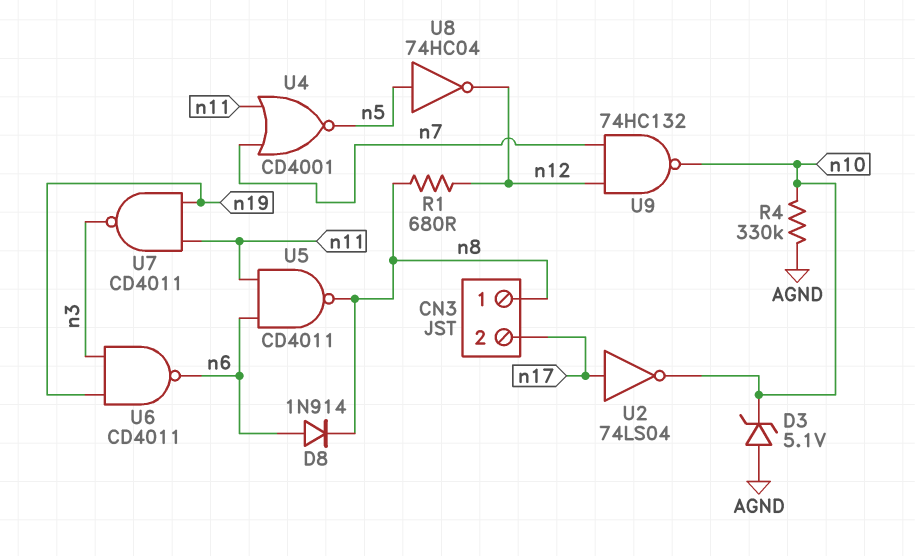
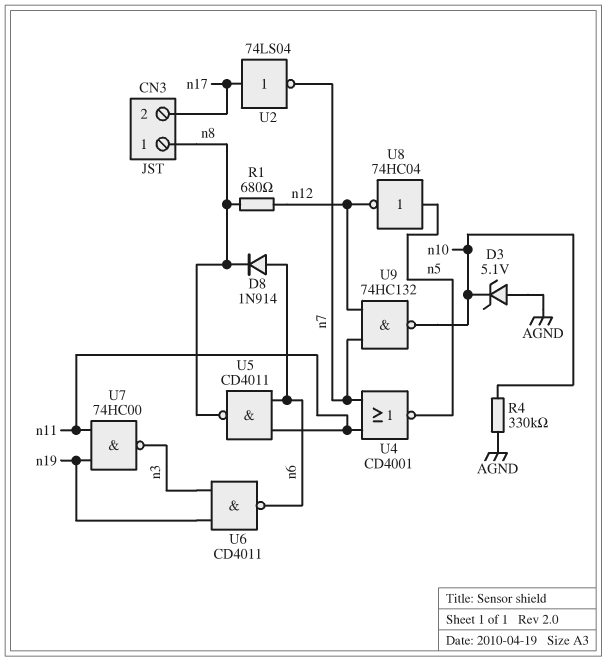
U2: NOT 74LS04 (in n17, out n10) -> NOT 74LS04 (in n17, out n7)
U7: NAND CD4011 (in n11, in n19, out n3) -> NAND 74HC00 (in n11, in n19, out n3)

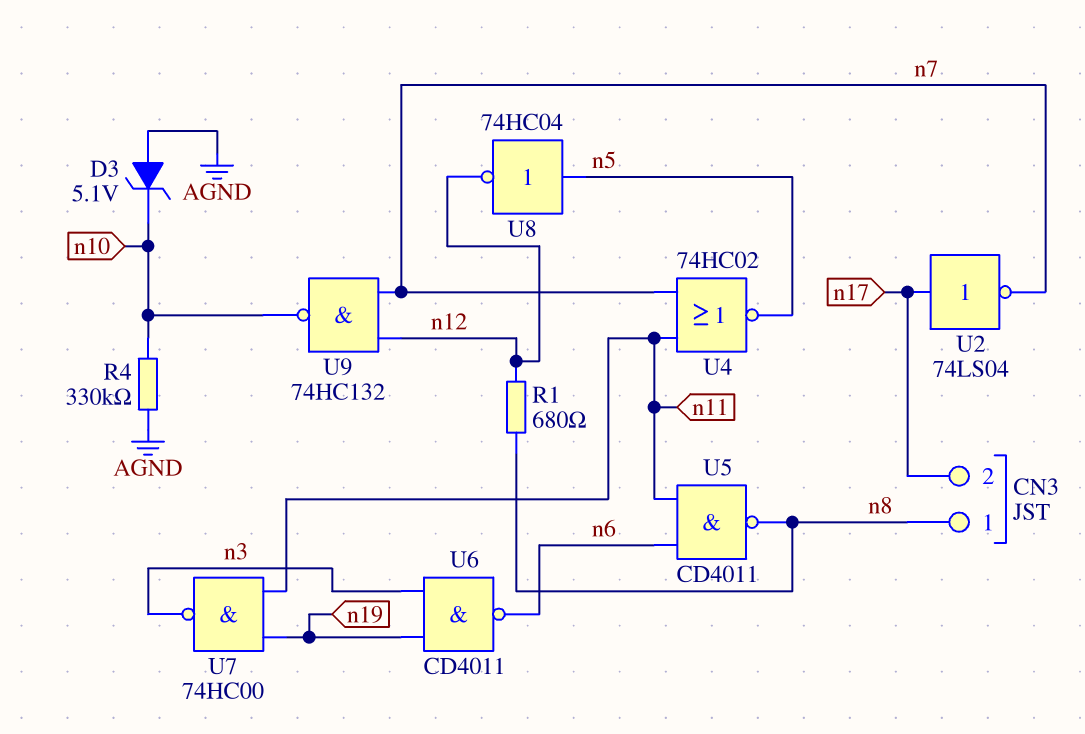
D8: diode 1N914 (A n6, K n8) -> none
U4: NOR CD4001 (in n7, in n11, out n5) -> NOR 74HC02 (in n7, in n11, out n5)

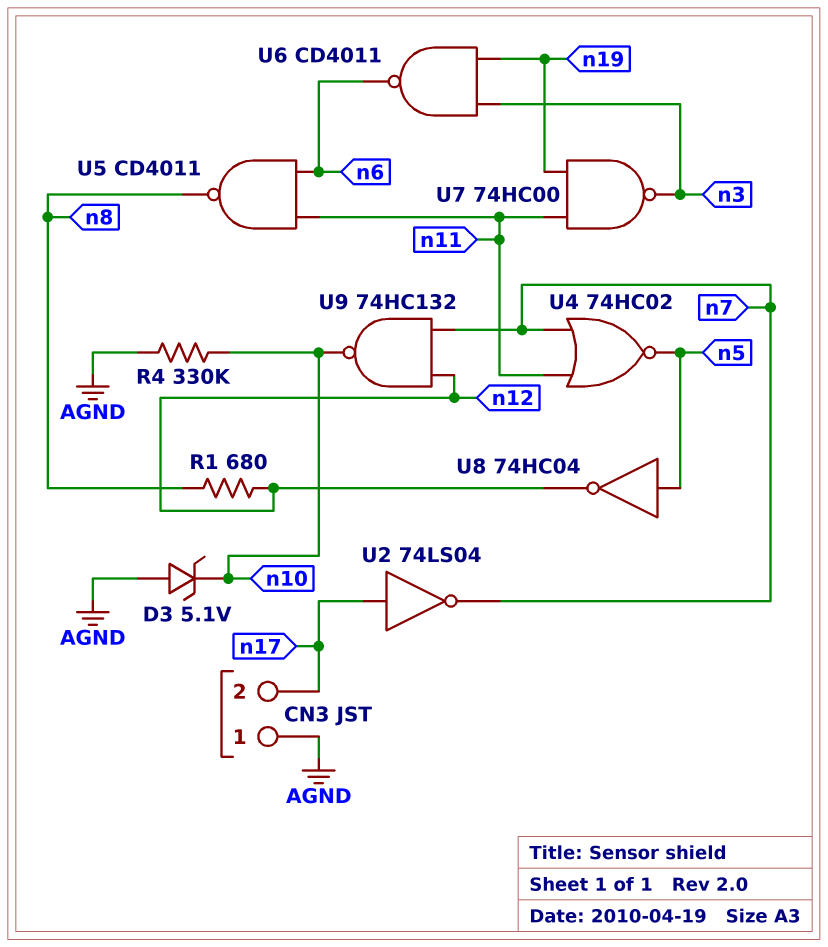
CN3 pin 1: n8 -> AGND

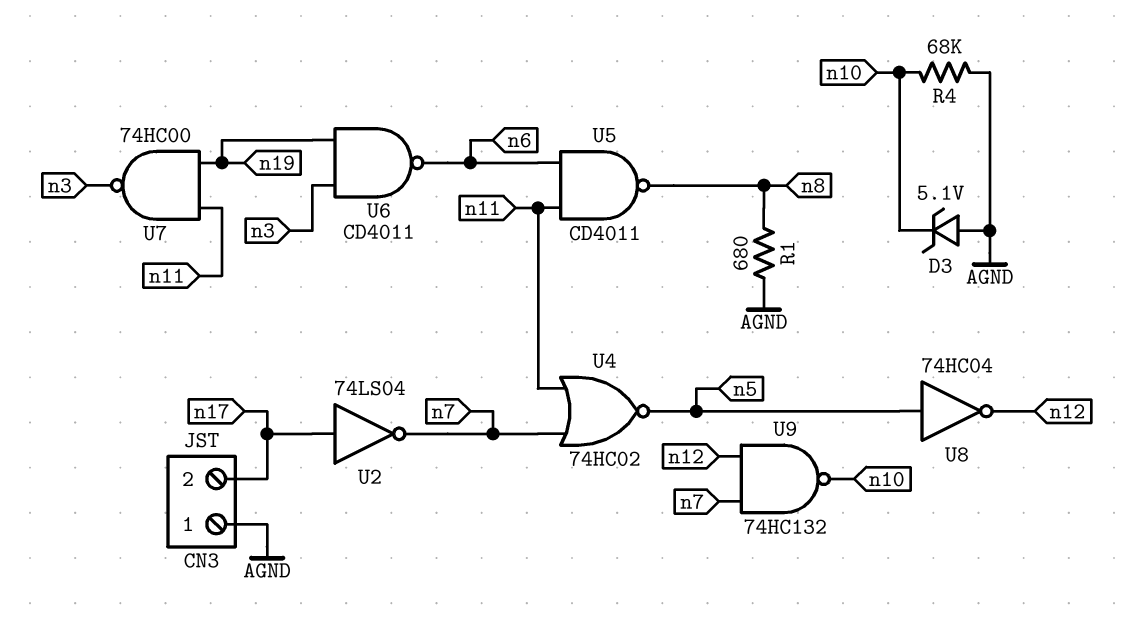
R1: 680 (n8, n12) -> 680 (AGND, n8)
R4: 330k (AGND, n10) -> 68k (AGND, n10)

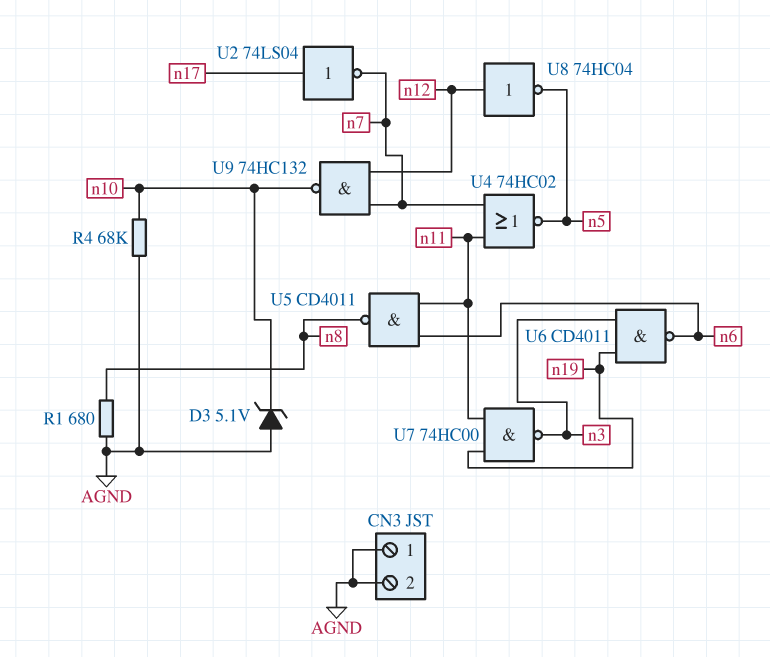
CN3 pin 2: n17 -> AGND
U8: NOT 74HC04 (in n5, out n12) -> NOT 74HC04 (in n12, out n5)

